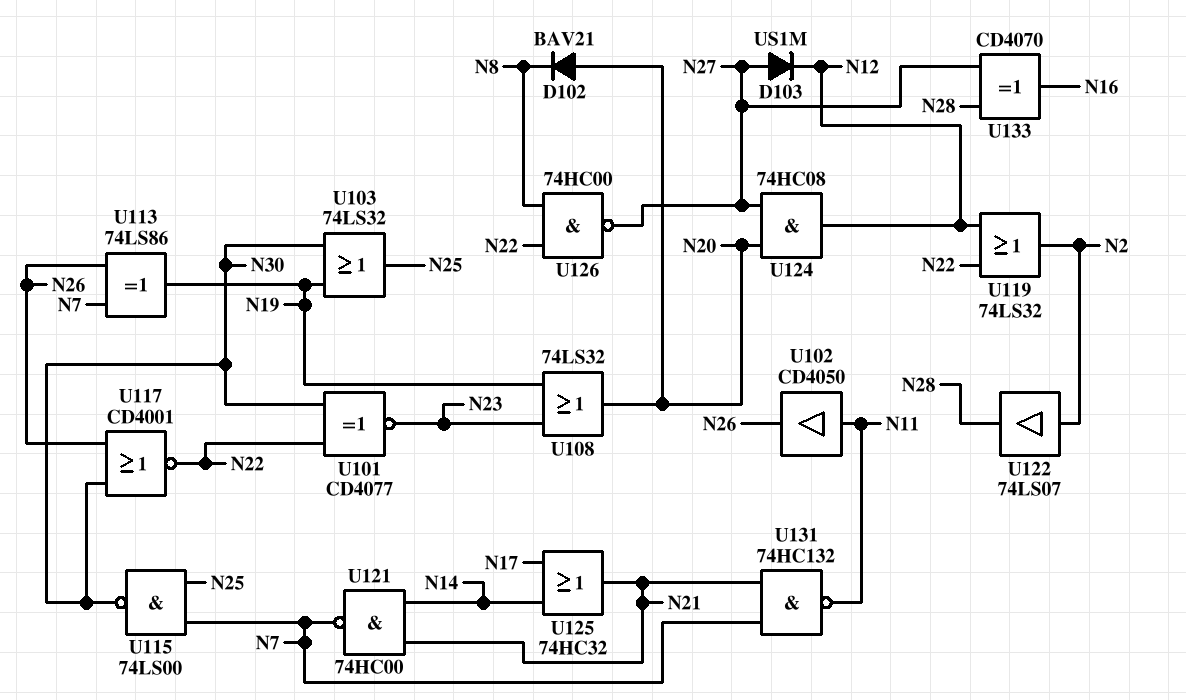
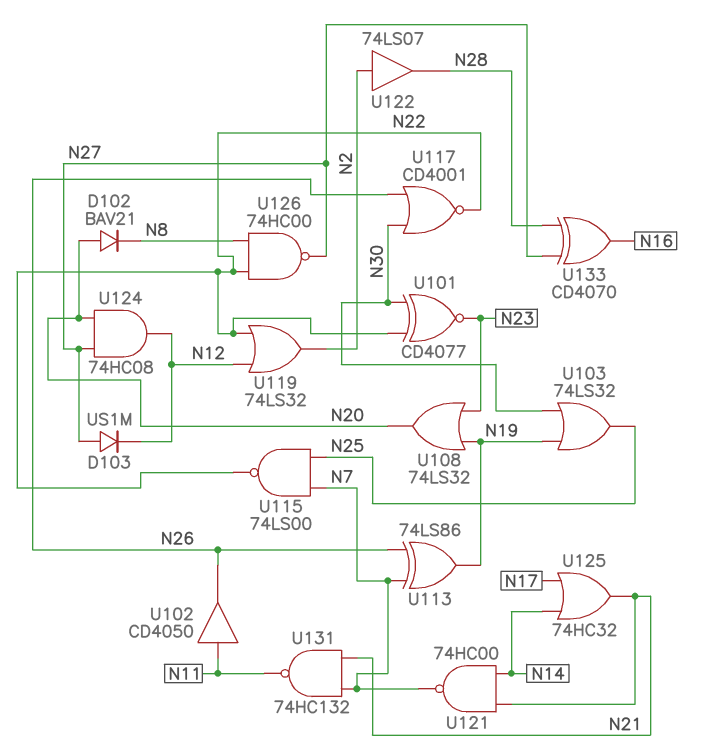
U115: NAND 74LS00 (in N7, in N25, out N30) -> NAND 74LS00 (in N7, in N25, out N22)

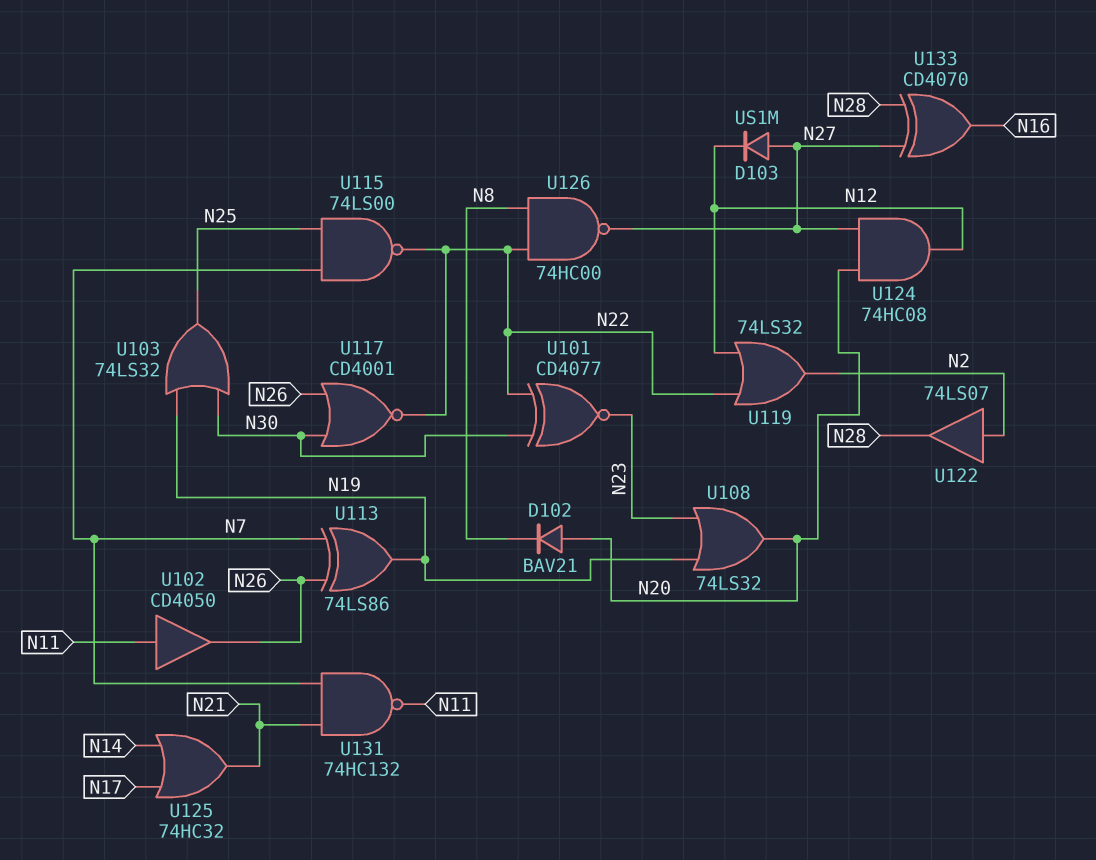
U121: NAND 74HC00 (in N14, in N21, out N7) -> none

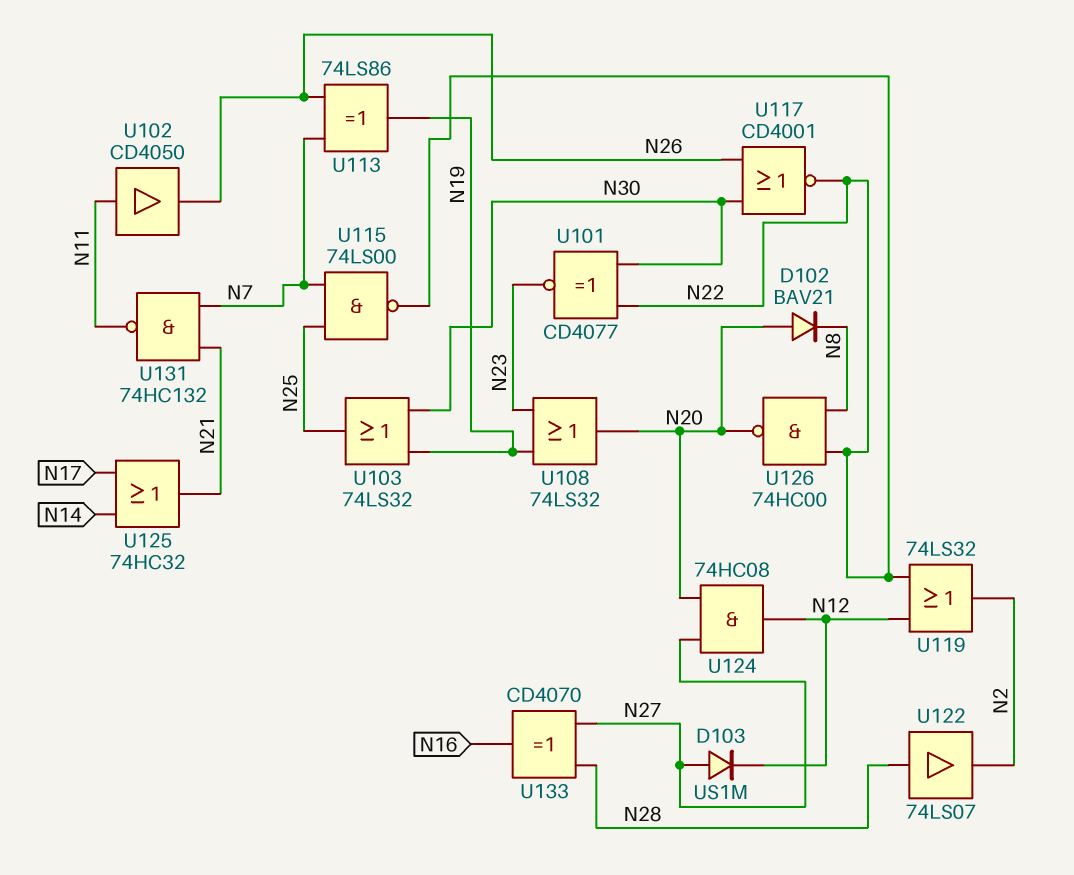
U122: buffer 74LS07 (in N2, out N28) -> buffer 74LS07 (in N28, out N2)
U126: NAND 74HC00 (in N8, in N22, out N27) -> NAND 74HC00 (in N8, in N22, out N20)

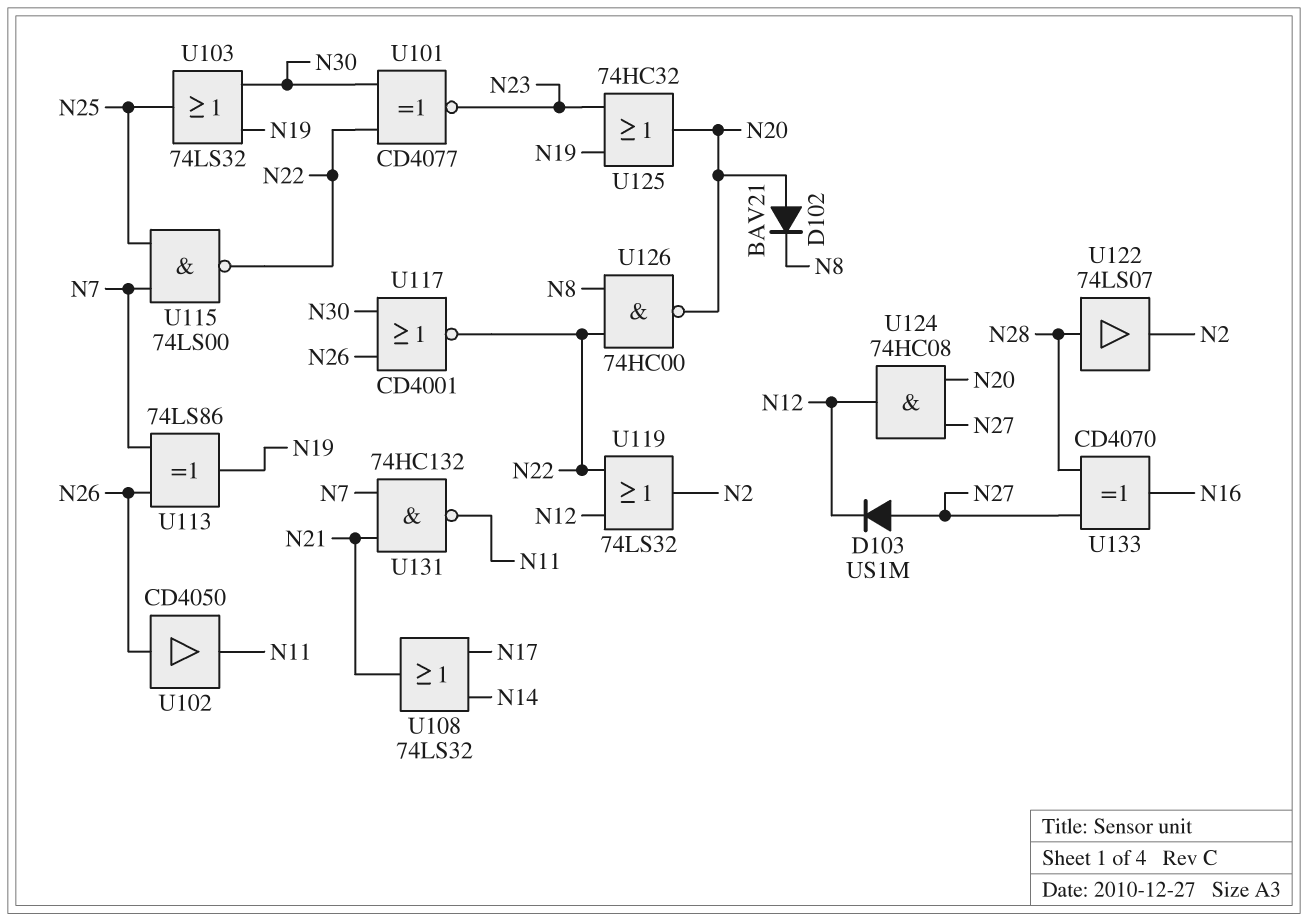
U102: buffer CD4050 (in N11, out N26) -> buffer CD4050 (in N26, out N11)
U108: OR 74LS32 (in N19, in N23, out N20) -> OR 74LS32 (in N14, in N17, out N21)
U125: OR 74HC32 (in N14, in N17, out N21) -> OR 74HC32 (in N19, in N23, out N20)

